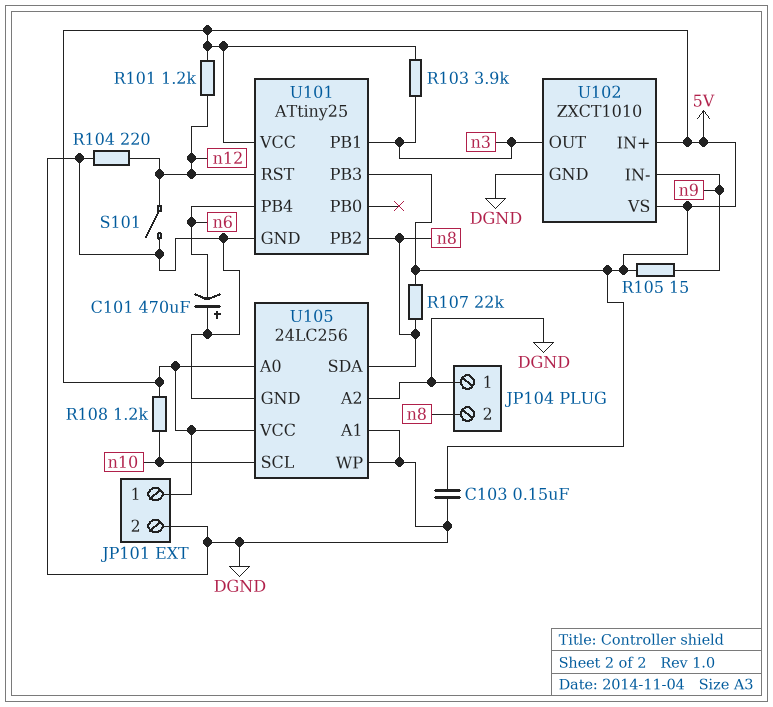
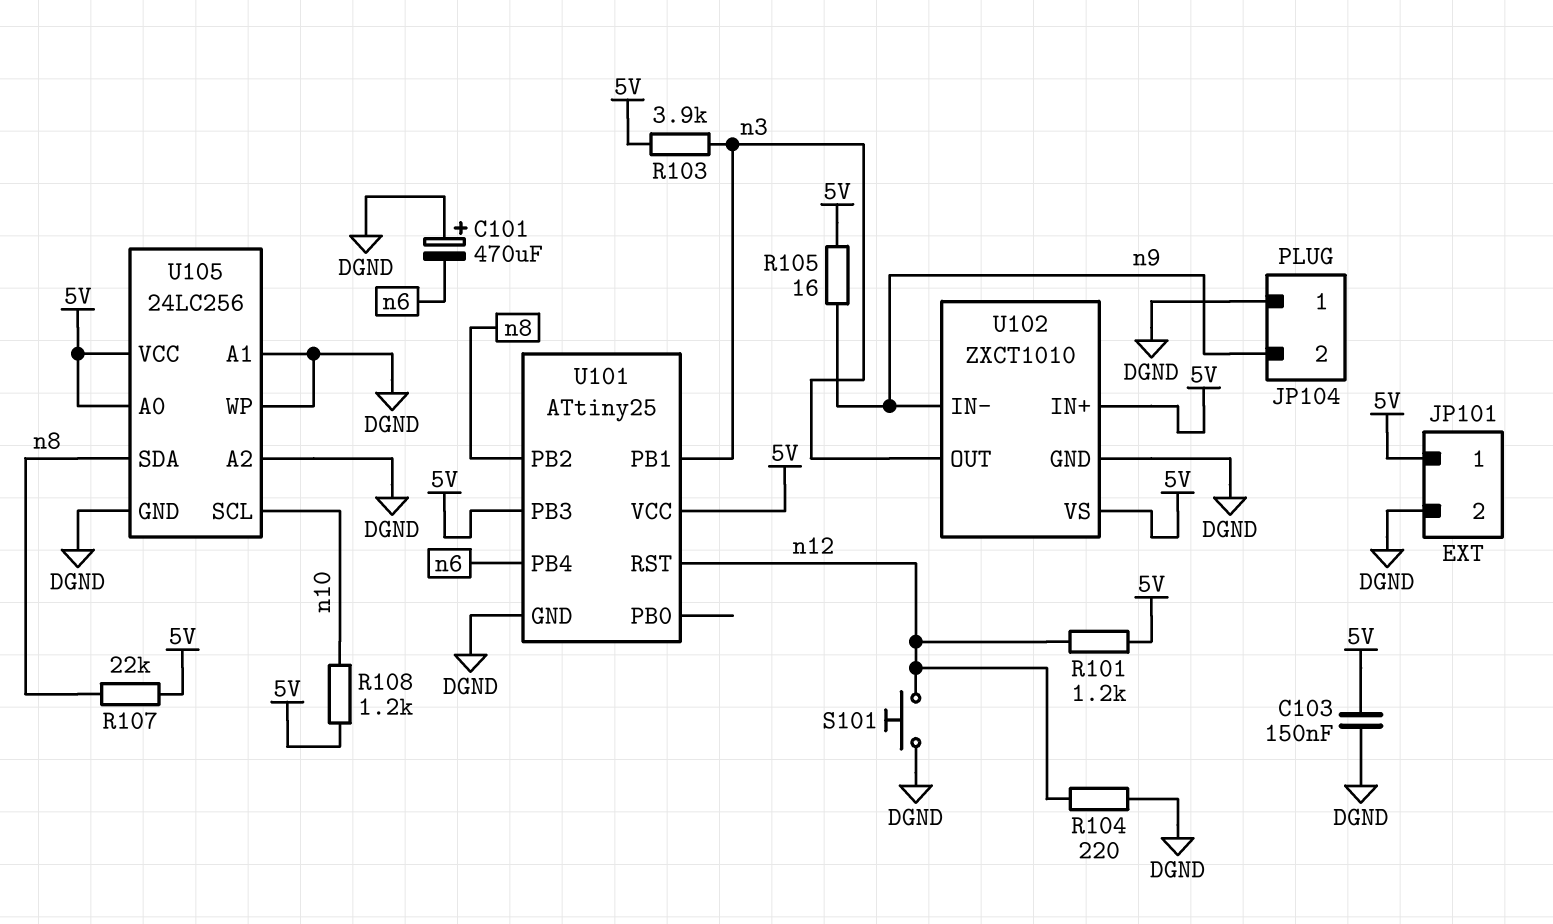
JP104 pin 2: n8 -> n9
R105: 15 (5V, n9) -> 16 (5V, n9)
S101: switch (DGND, n12) -> button (DGND, n12)

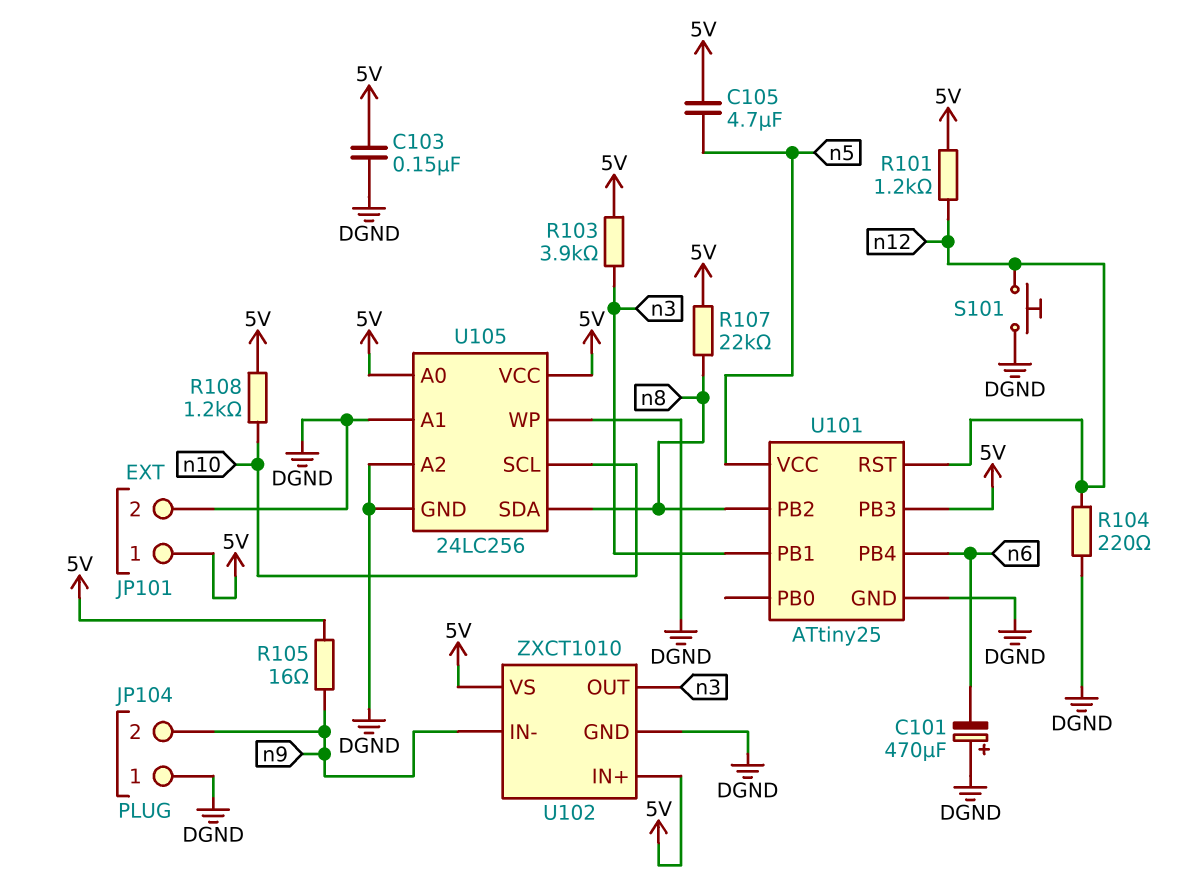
C105: none -> 4.7uF (5V, n5)
U101 pin VCC: 5V -> n5

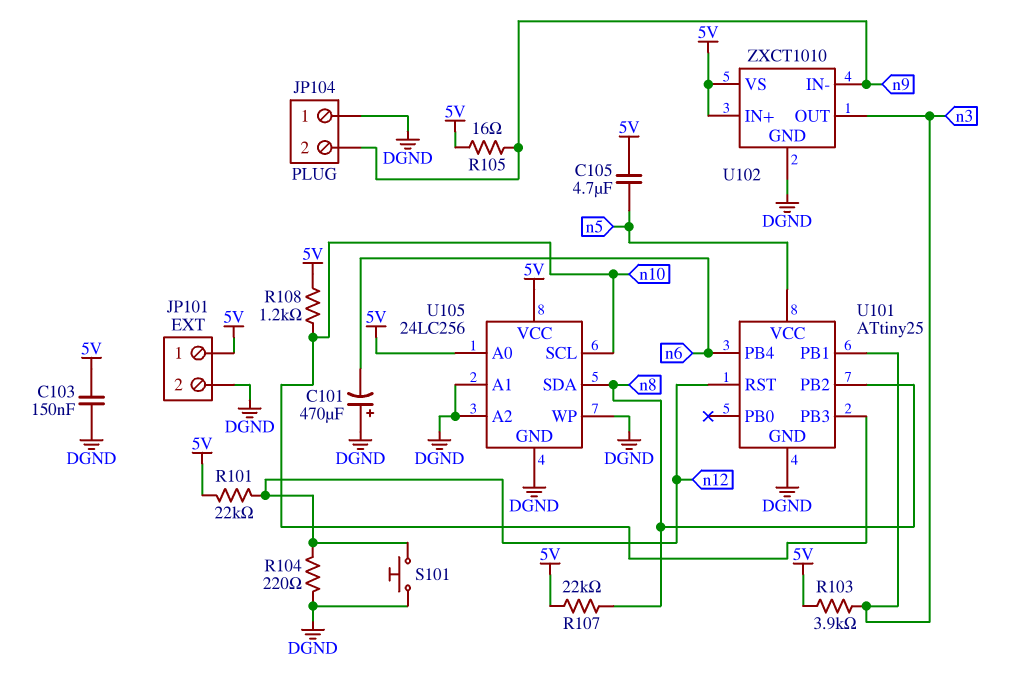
R101: 1.2k (5V, n12) -> 22k (5V, n12)
U101 pin PB3: 5V -> n10

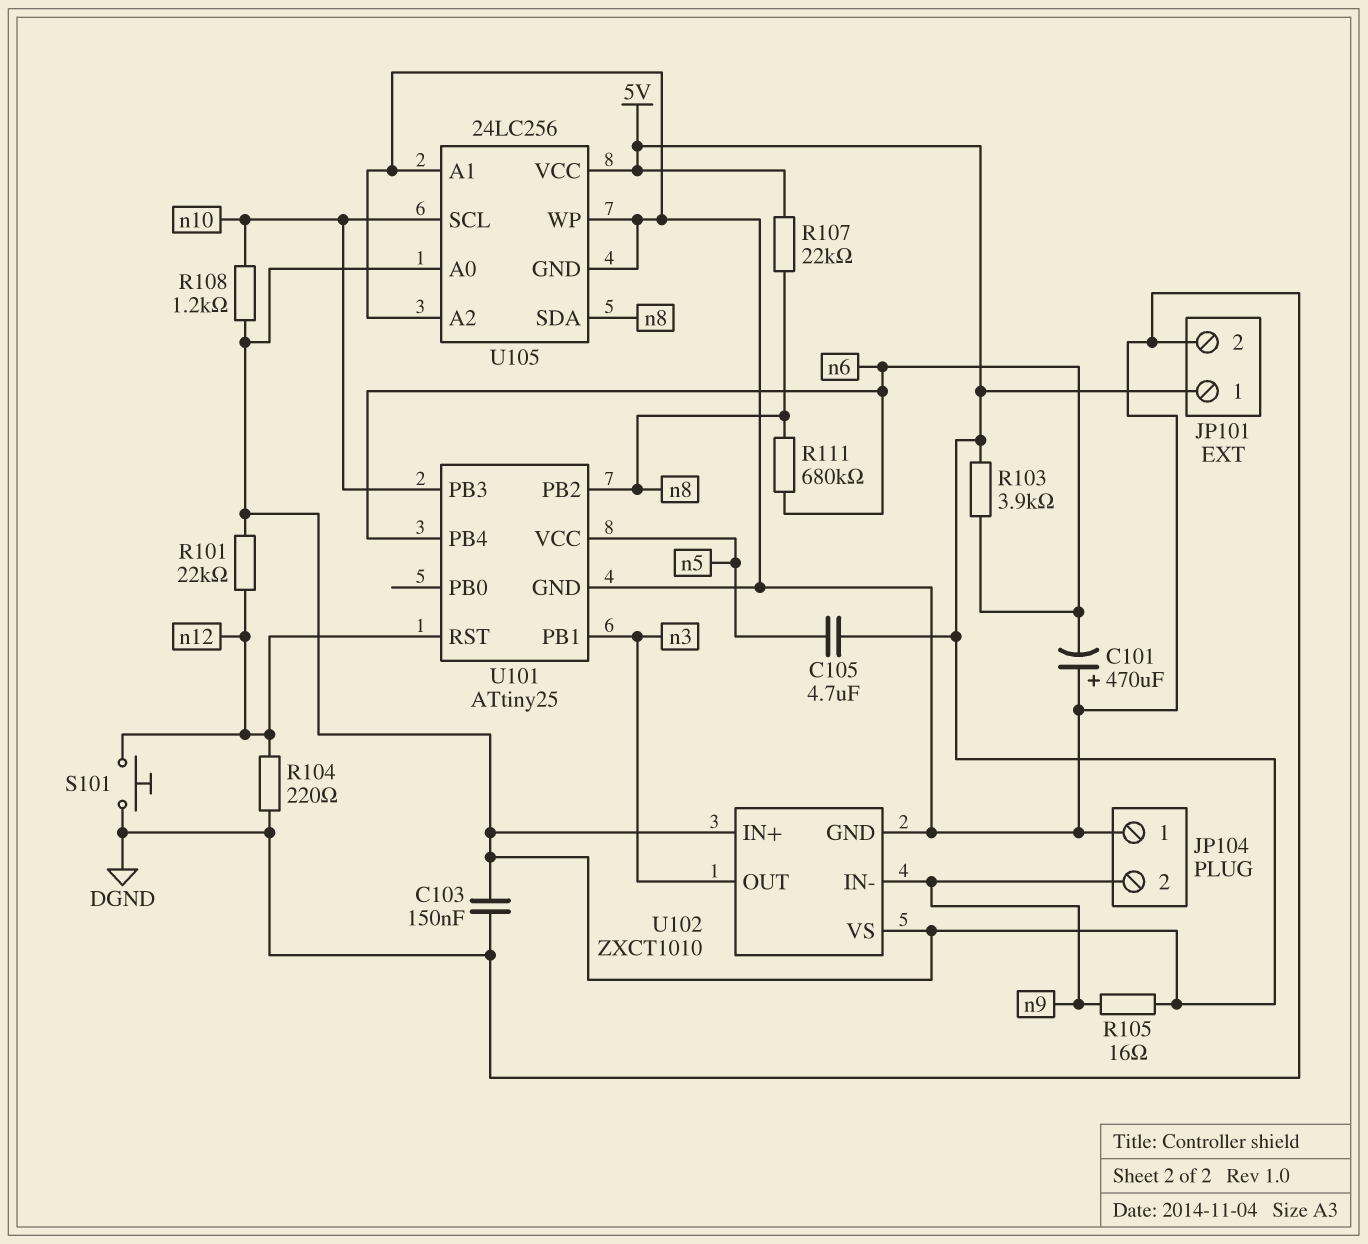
R103: 3.9k (5V, n3) -> 3.9k (5V, n6)
R111: none -> 680k (n6, n8)

